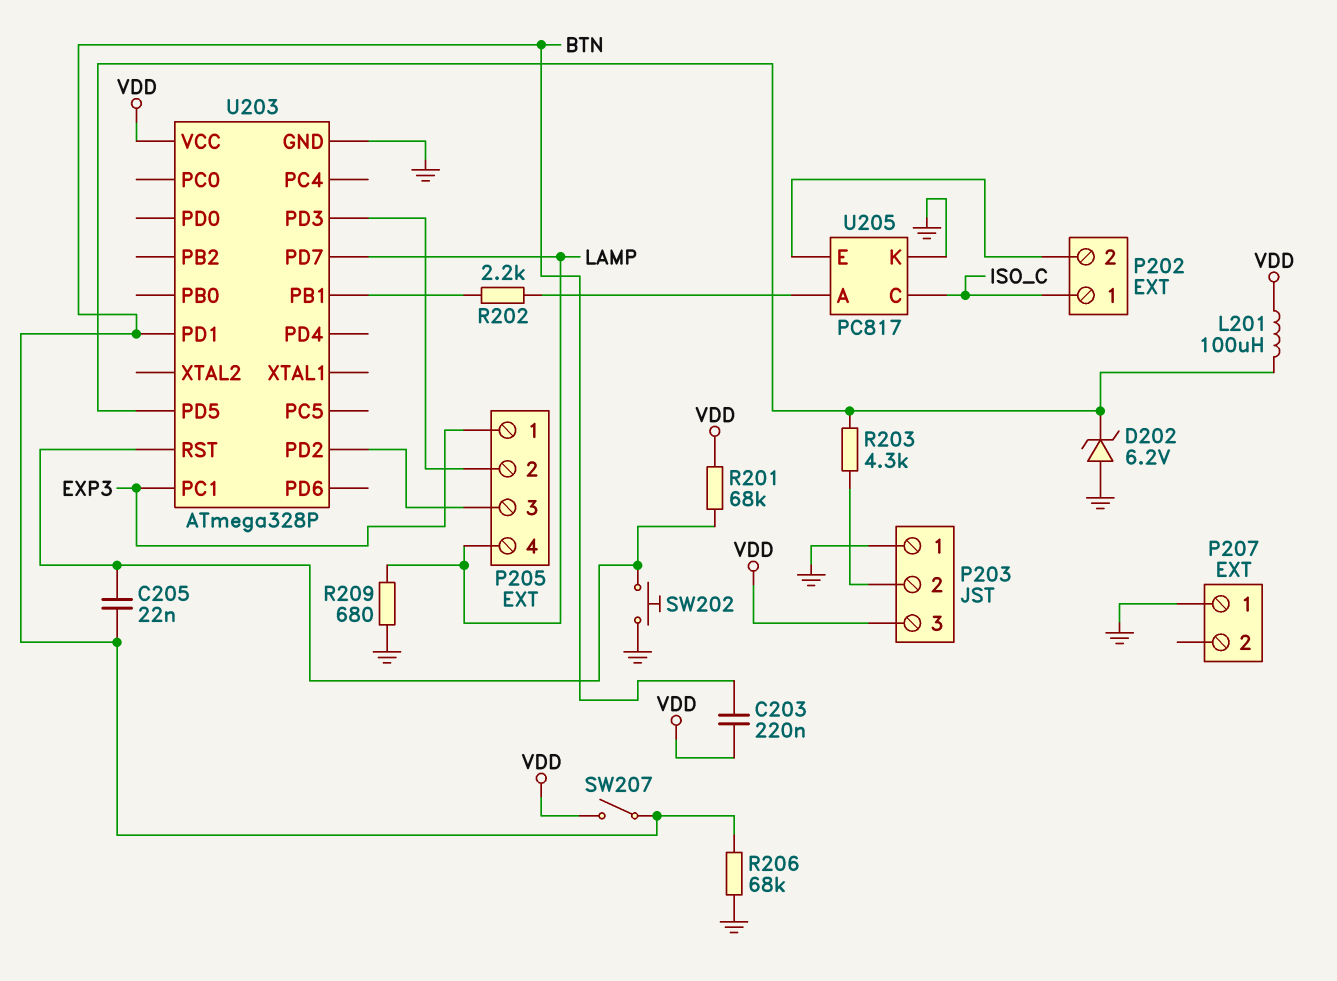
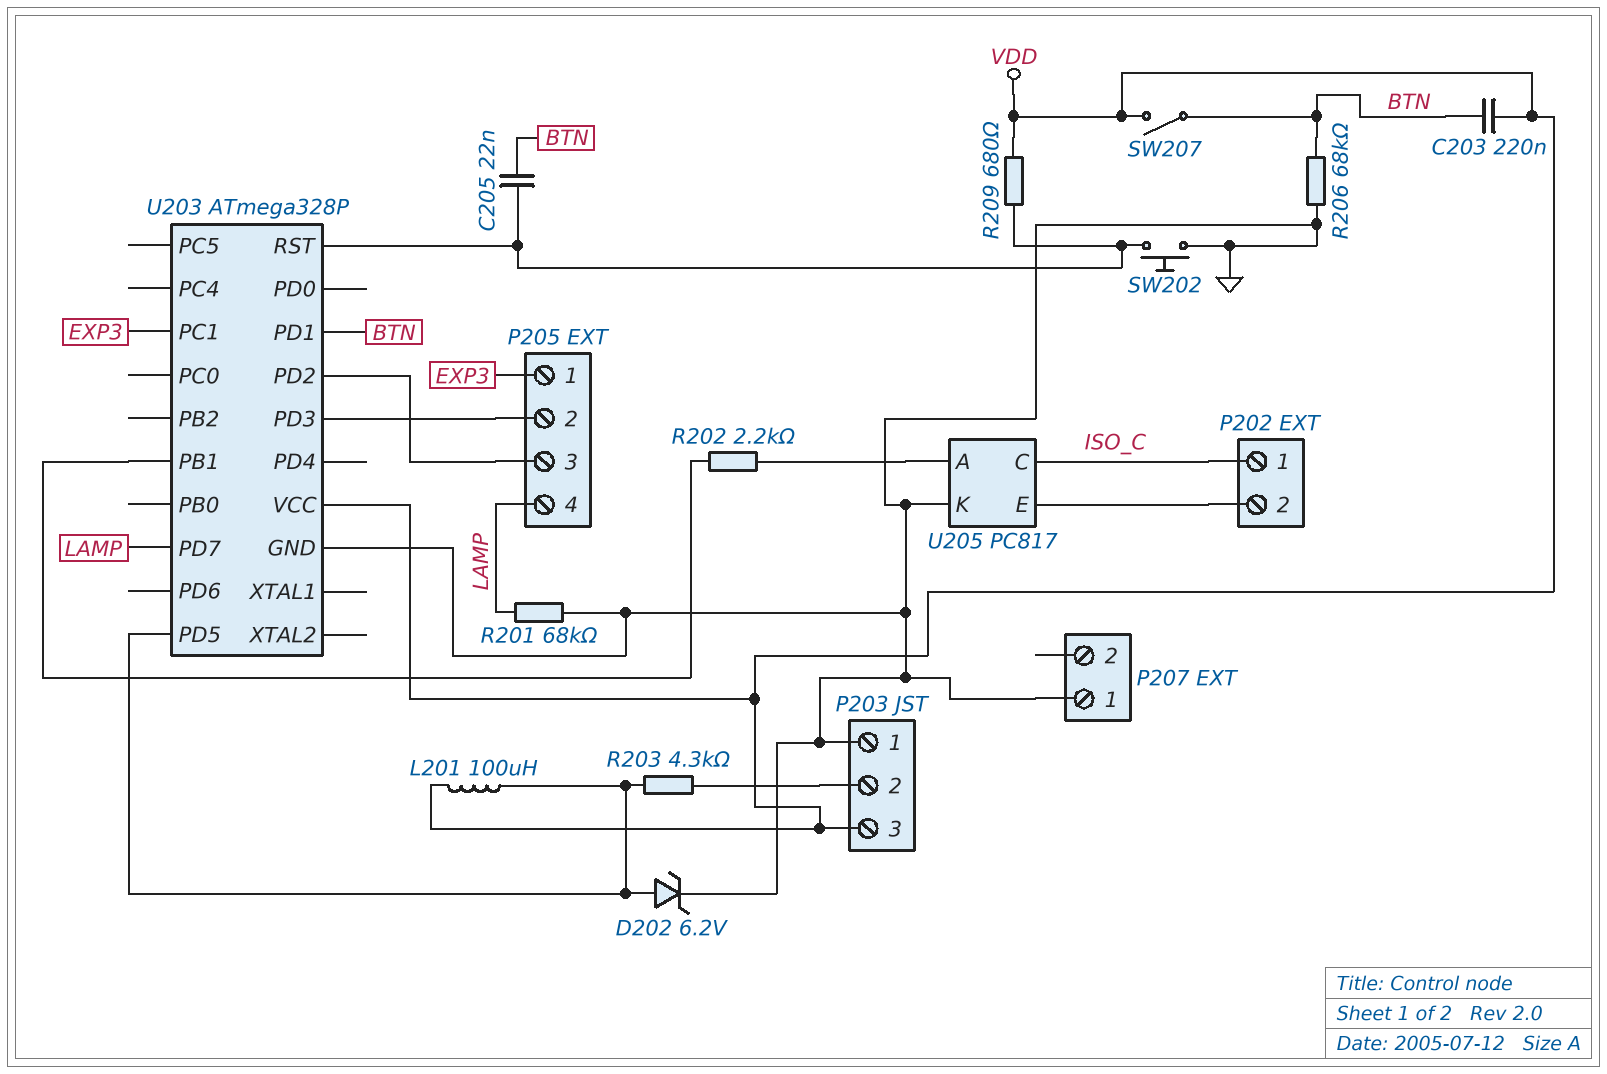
D202: zener 6.2V (A GND, K U203/PD5) -> zener 6.2V (A U203/PD5, K GND)
R201: 68k (U203/RST, VDD) -> 68k (GND, LAMP)
R209: 680 (GND, LAMP) -> 680 (U203/RST, VDD)

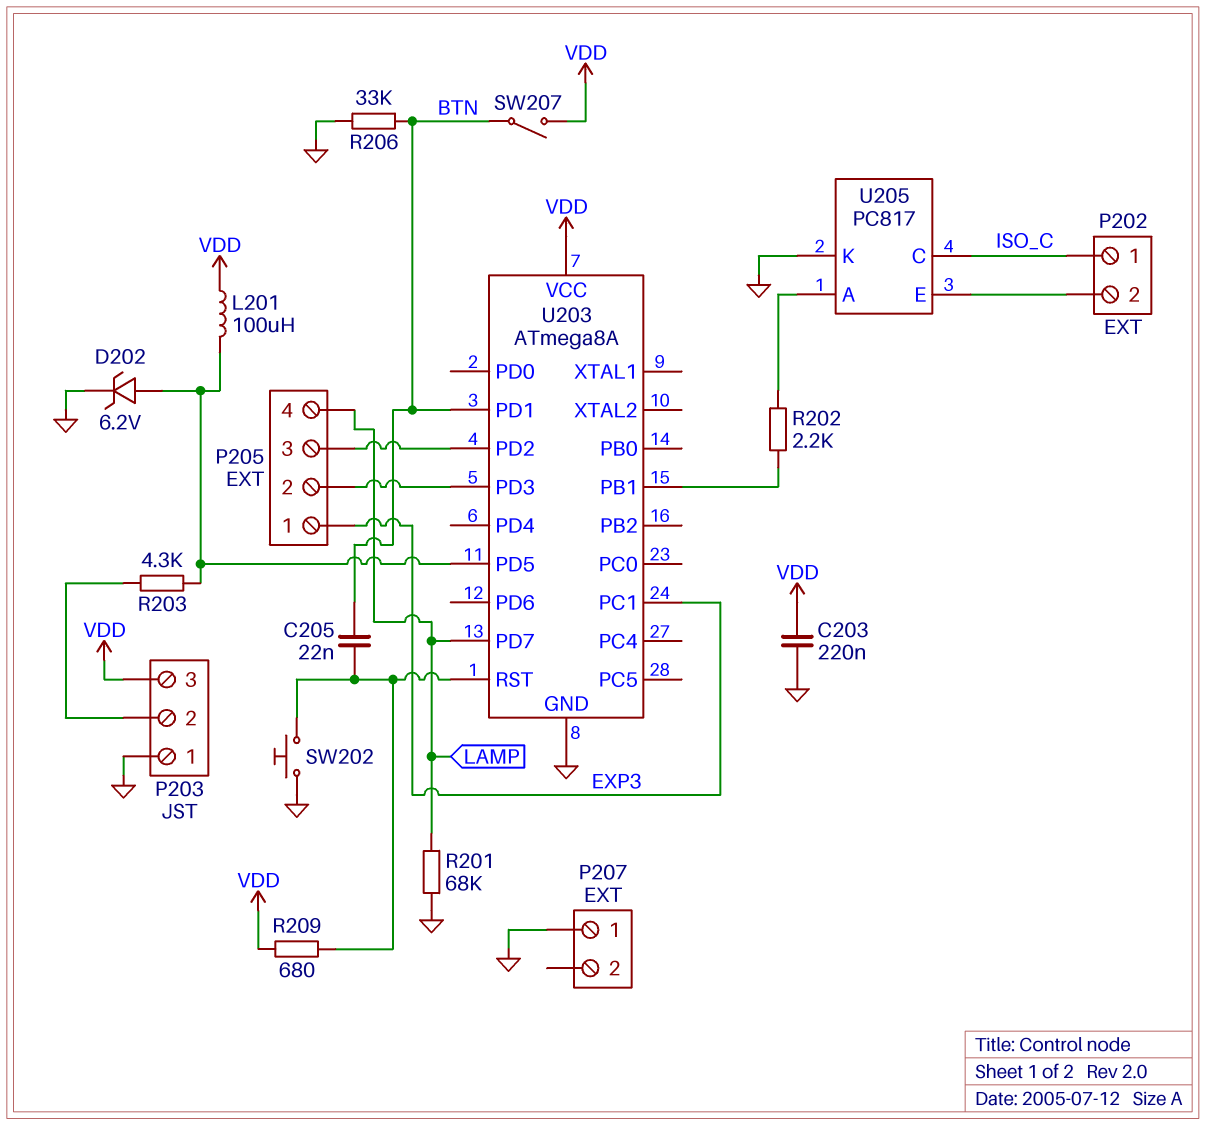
C203: 220nF (BTN, VDD) -> 220nF (GND, VDD)
R206: 68k (BTN, GND) -> 33k (BTN, GND)
U203: ATmega328P -> ATmega8A

